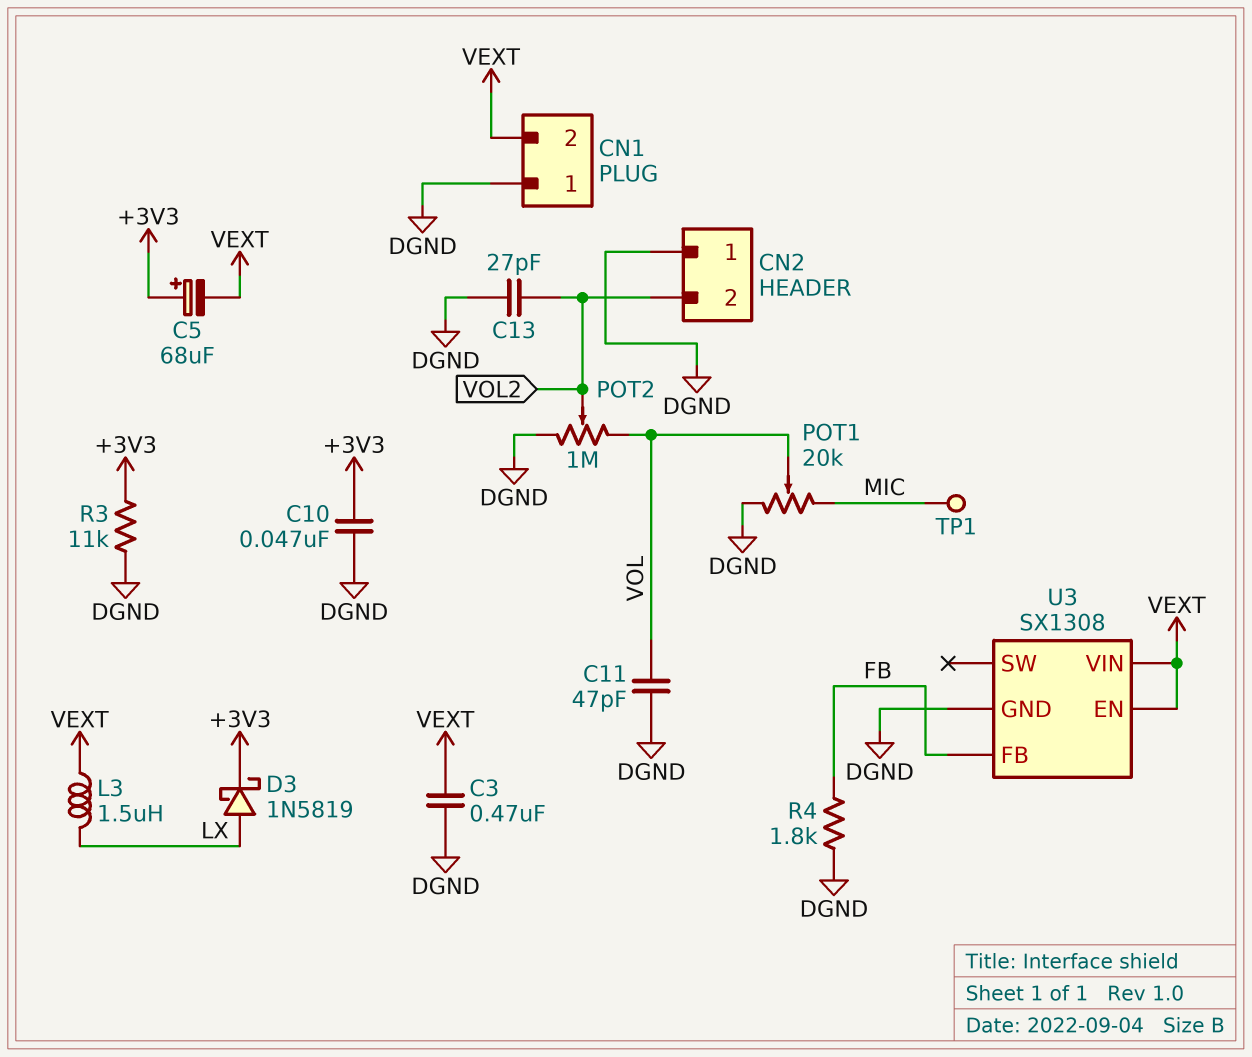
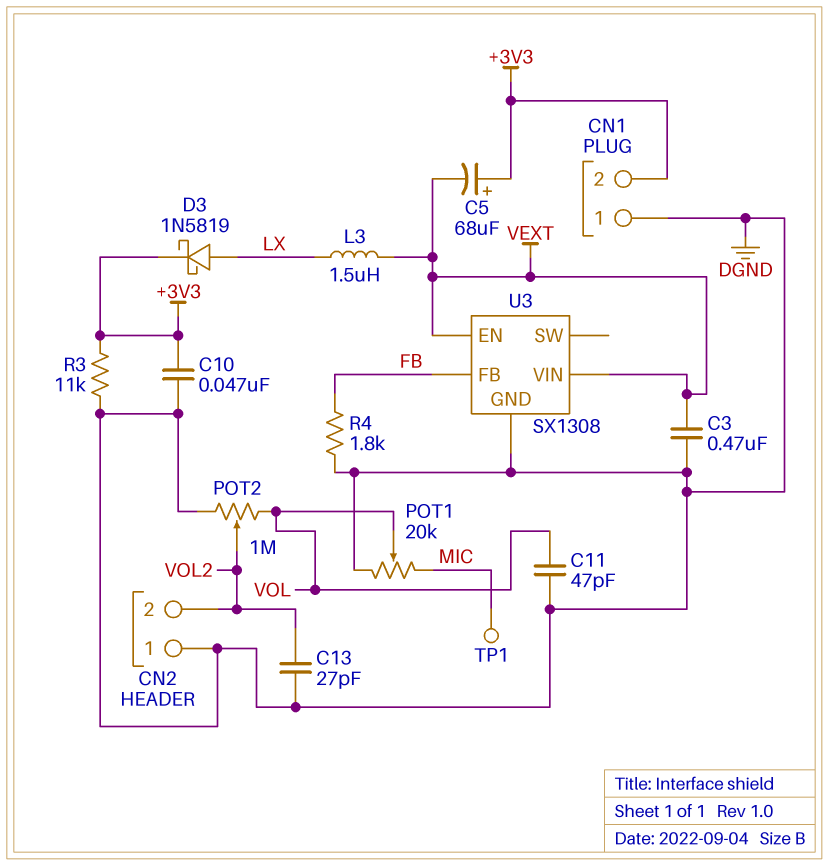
CN1 pin 2: VEXT -> +3V3

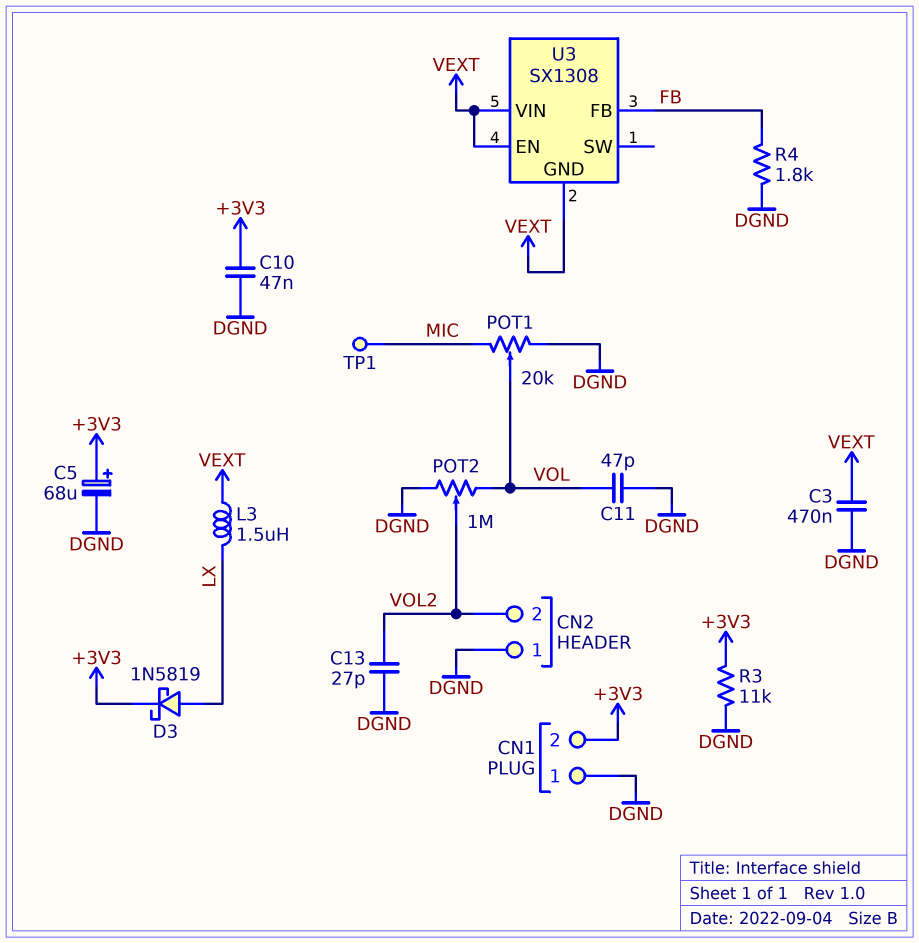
C5: 68uF (plus +3V3, minus VEXT) -> 68uF (plus +3V3, minus DGND)
U3 pin GND: DGND -> VEXT

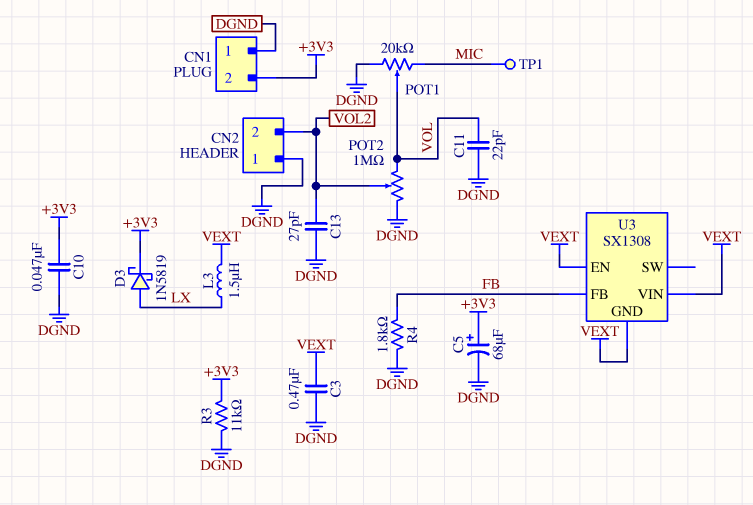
C11: 47pF (DGND, VOL) -> 22pF (DGND, VOL)

